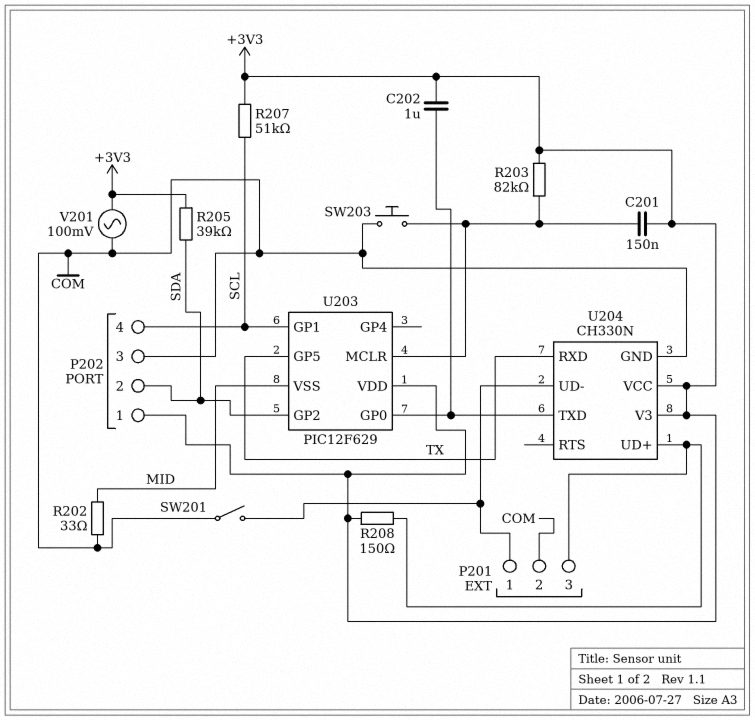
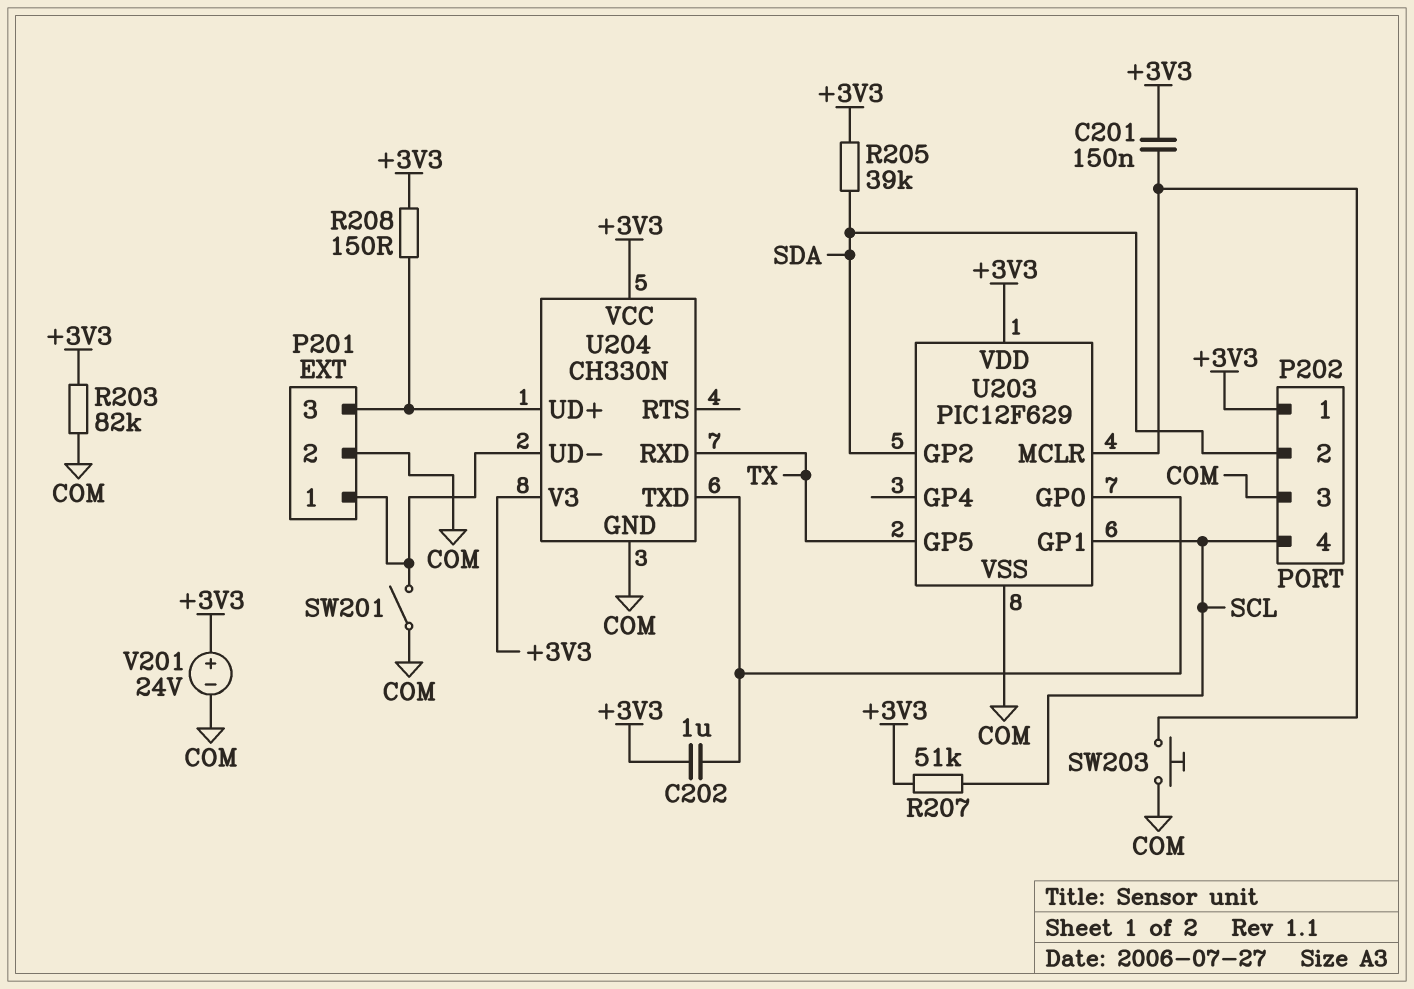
R202: 33 (COM, MID) -> none
R203: 82k (+3V3, U203/MCLR) -> 82k (+3V3, COM)
U203 pin VSS: MID -> COM
V201: AC 100mV (+3V3, COM) -> 24V (plus +3V3, minus COM)

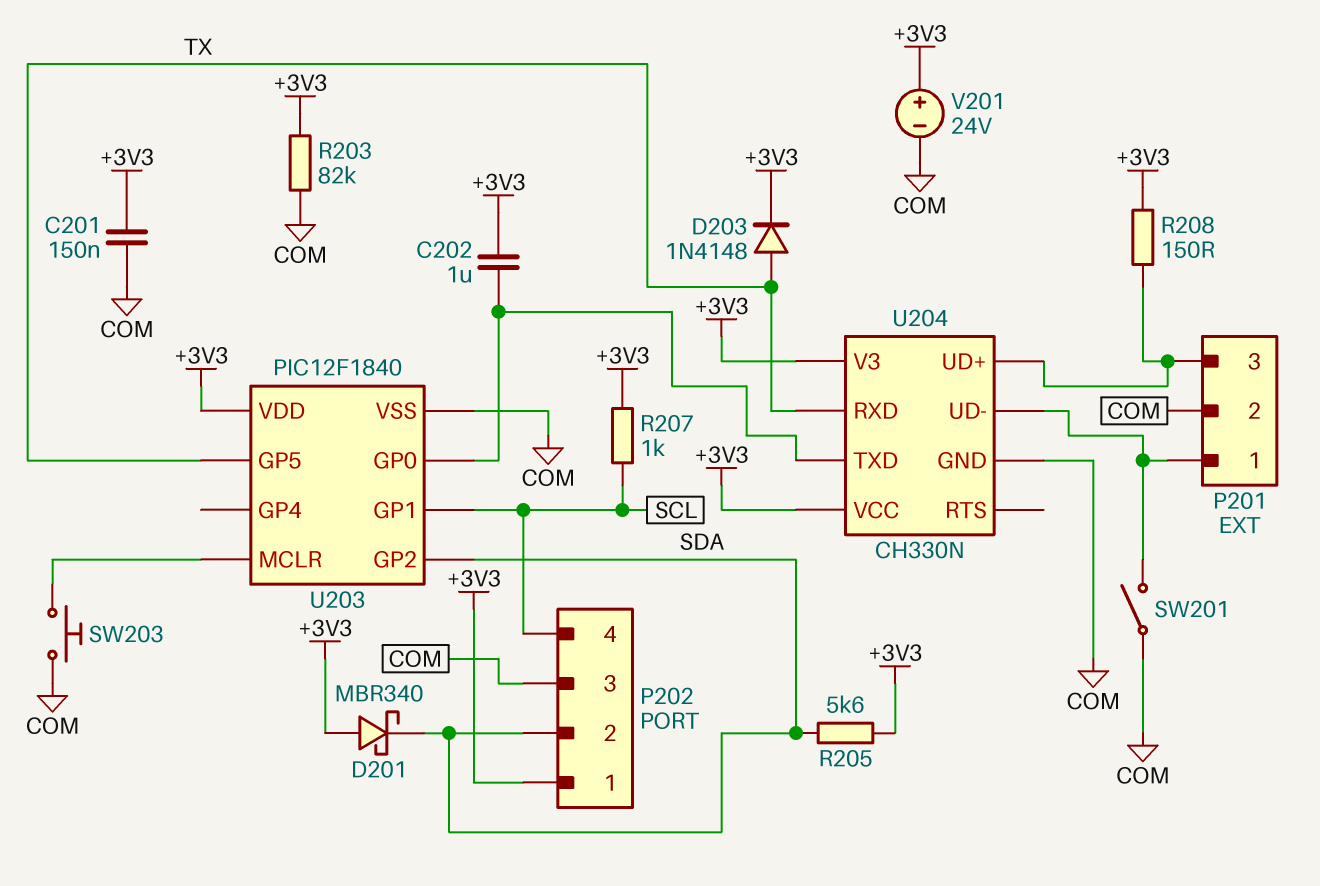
C201: 150nF (+3V3, U203/MCLR) -> 150nF (+3V3, COM)
D201: none -> schottky MBR340 (A +3V3, K SDA)
D203: none -> diode 1N4148 (A TX, K +3V3)
R205: 39k (+3V3, SDA) -> 5.6k (+3V3, SDA)
R207: 51k (+3V3, SCL) -> 1k (+3V3, SCL)
U203: PIC12F629 -> PIC12F1840

